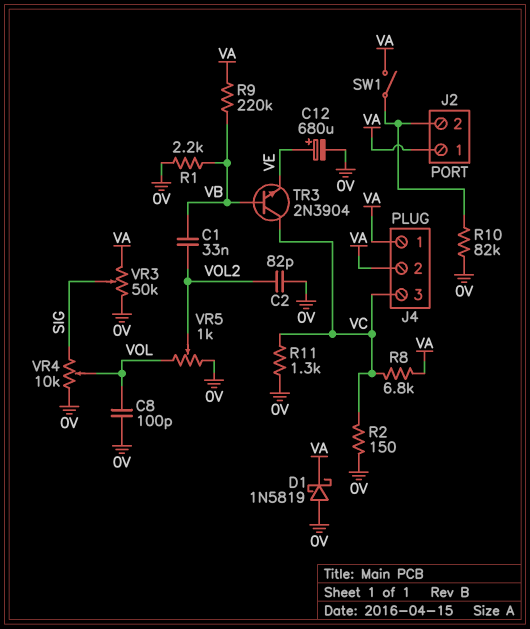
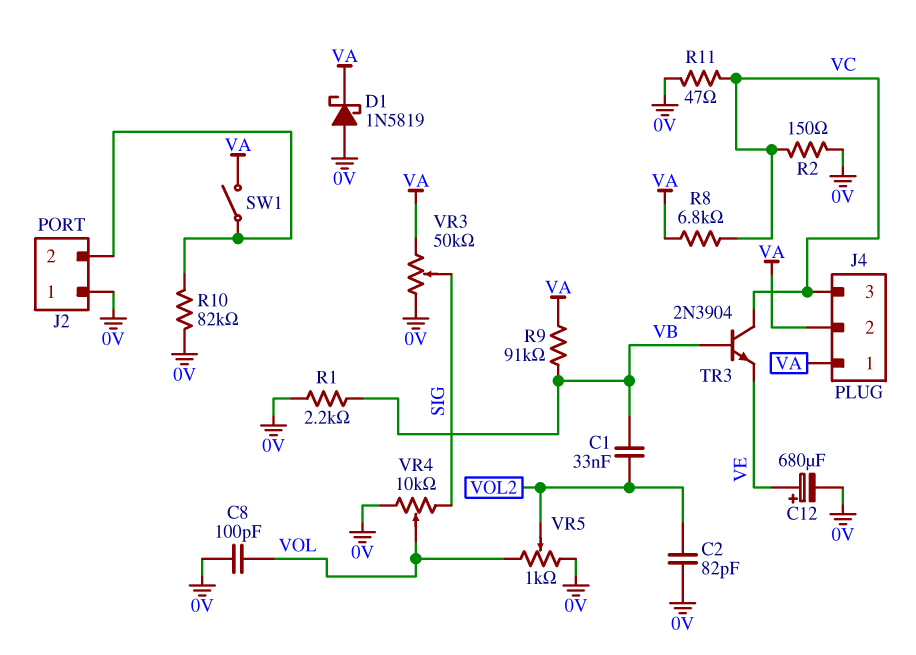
J2 pin 1: VA -> 0V
R9: 220k (VA, VB) -> 91k (VA, VB)
R11: 1.3k (0V, VC) -> 47 (0V, VC)

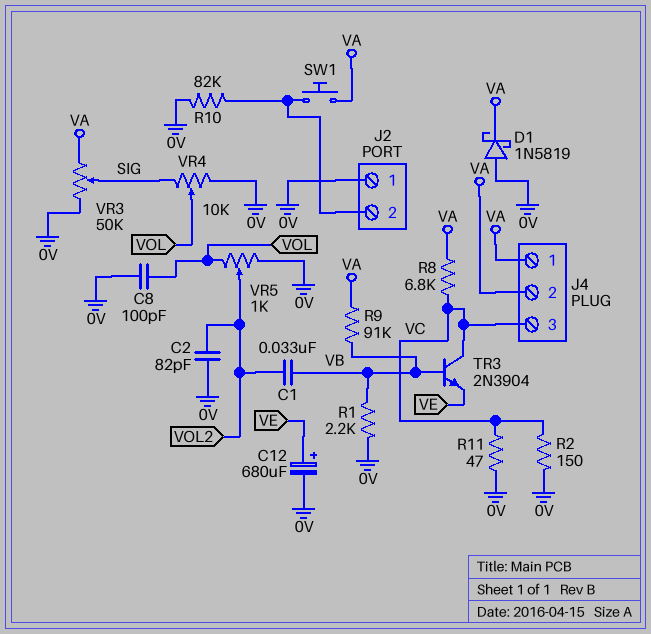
SW1: switch (J2/2, VA) -> button (J2/2, VA)

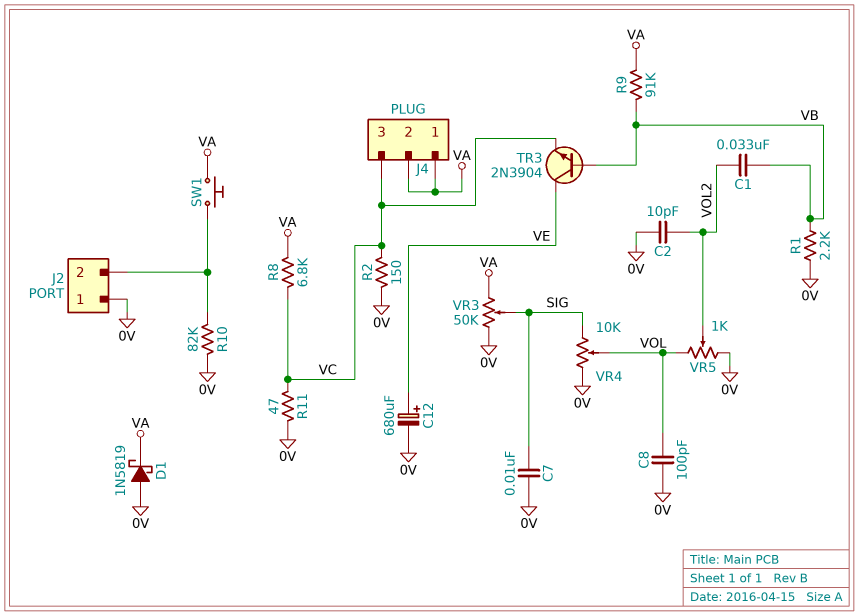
C2: 82pF (0V, VOL2) -> 10pF (0V, VOL2)
C7: none -> 10nF (0V, SIG)
TR3: NPN 2N3904 (B VB, C VC, E VE) -> NPN 2N3904 (B VB, C VE, E VC)

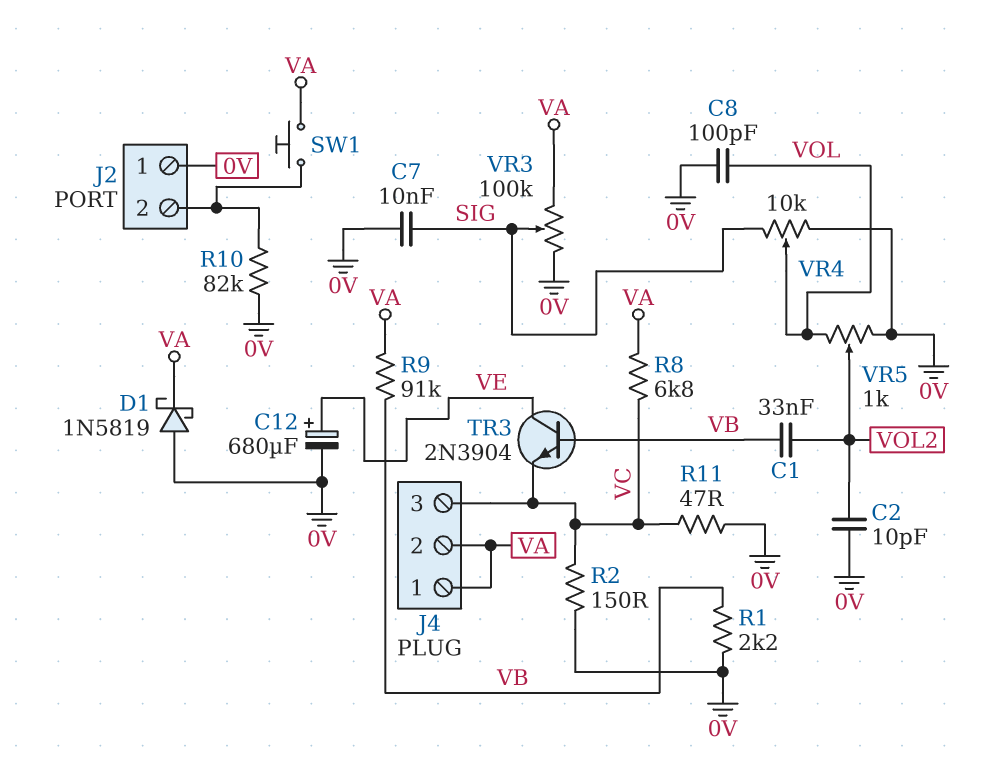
VR3: 50k (0V, VA, wiper SIG) -> 100k (0V, VA, wiper SIG)

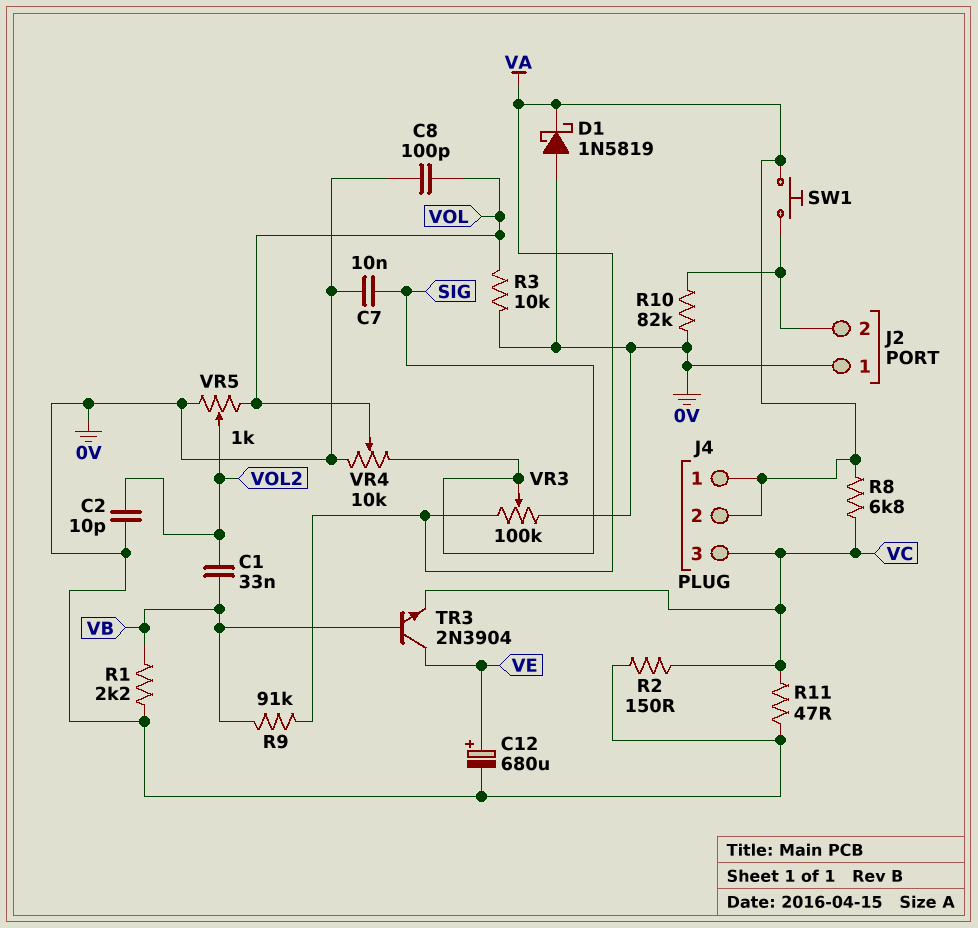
R3: none -> 10k (0V, VOL)

